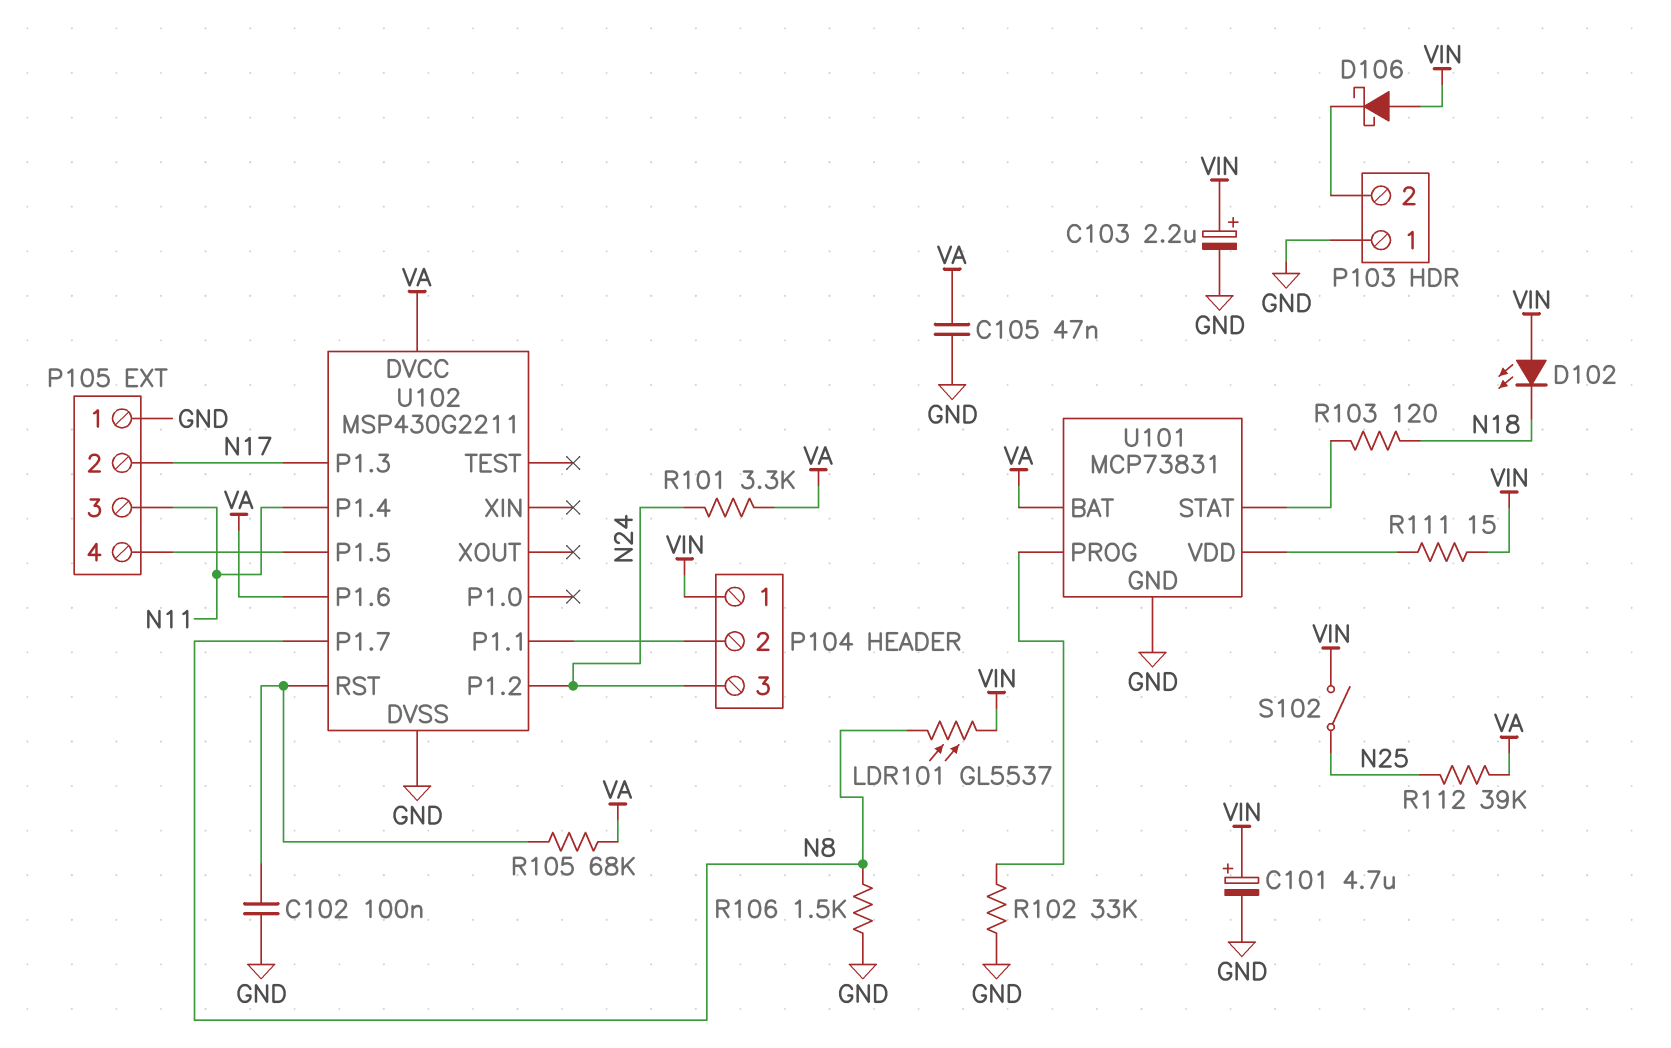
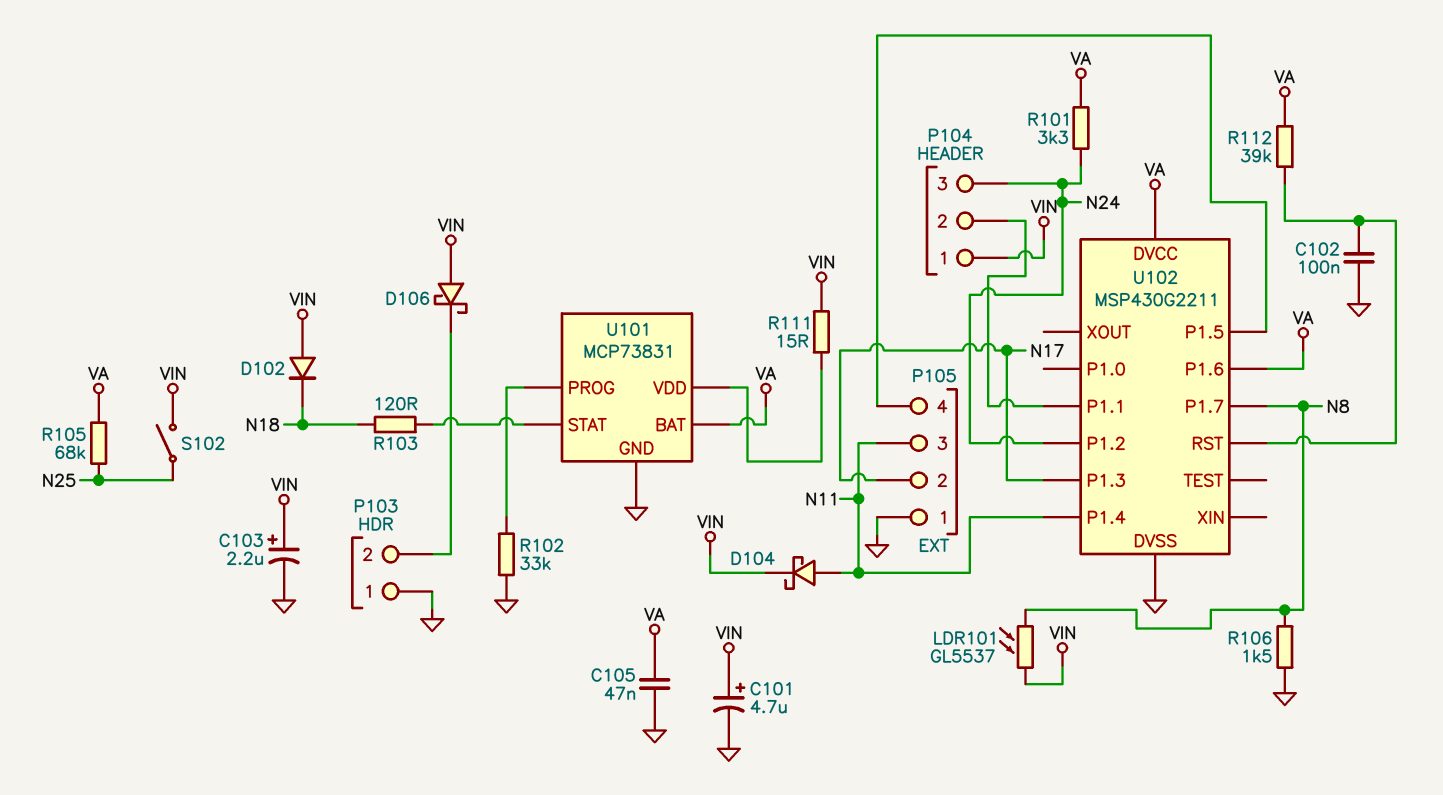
D102: LED (A VIN, K N18) -> diode (A VIN, K N18)
D104: none -> schottky (A N11, K VIN)
R105: 68k (U102/RST, VA) -> 68k (N25, VA)
R112: 39k (N25, VA) -> 39k (U102/RST, VA)

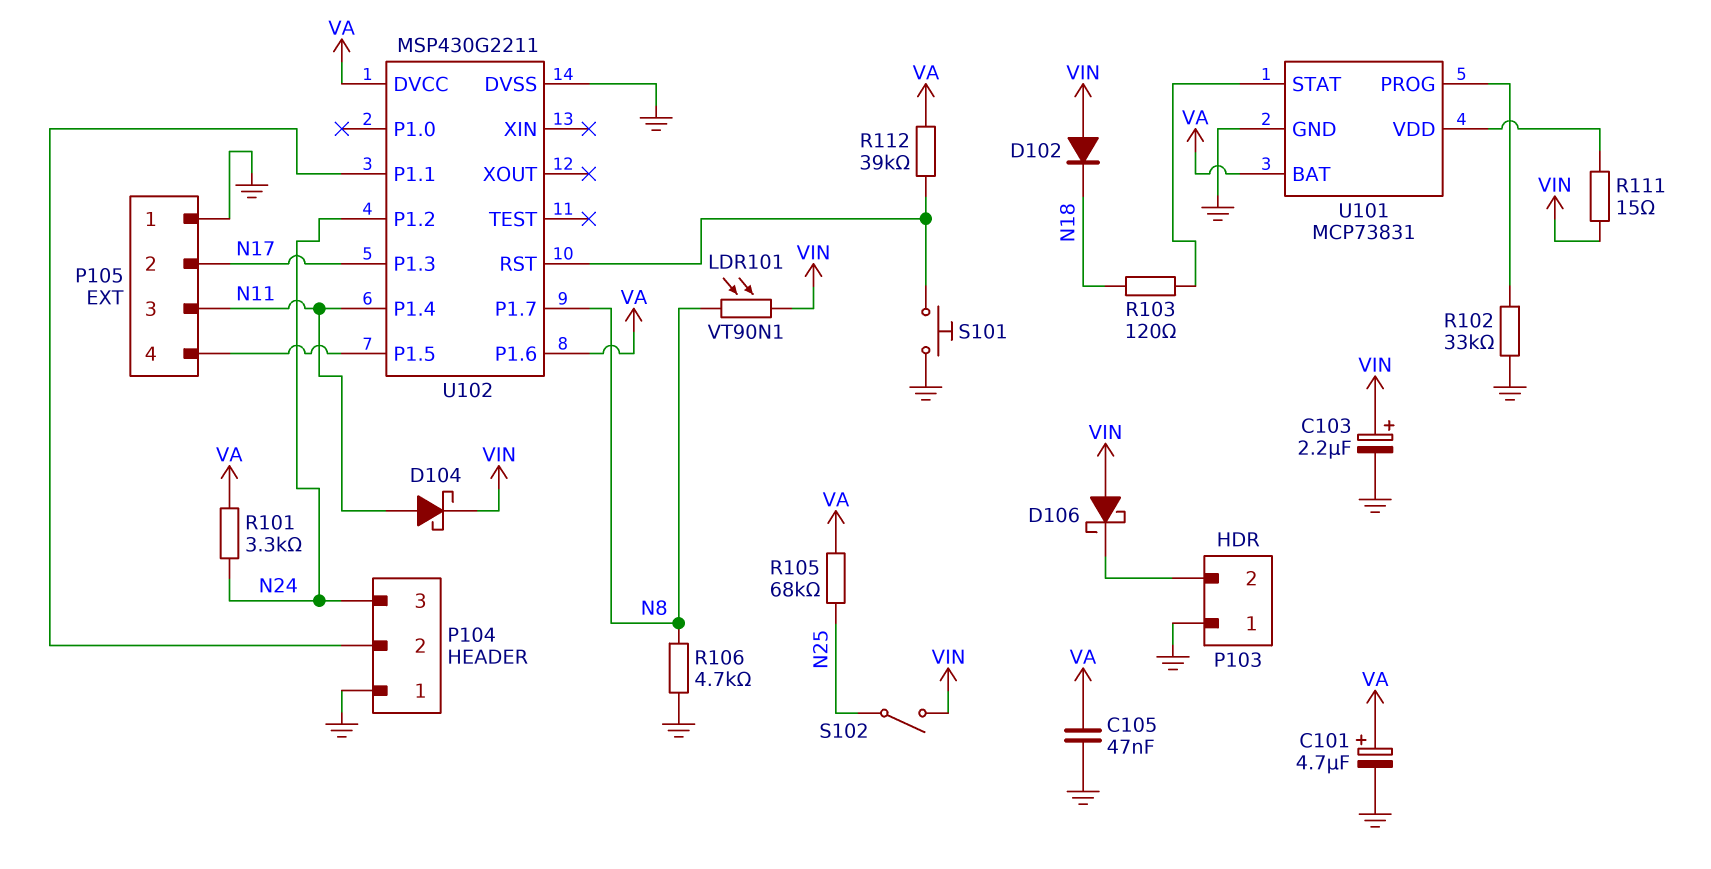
C101: 4.7uF (plus VIN, minus GND) -> 4.7uF (plus VA, minus GND)
C102: 100nF (GND, U102/RST) -> none
LDR101: GL5537 (N8, VIN) -> VT90N1 (N8, VIN)
P104 pin 1: VIN -> GND
R106: 1.5k (GND, N8) -> 4.7k (GND, N8)
S101: none -> button (GND, U102/RST)

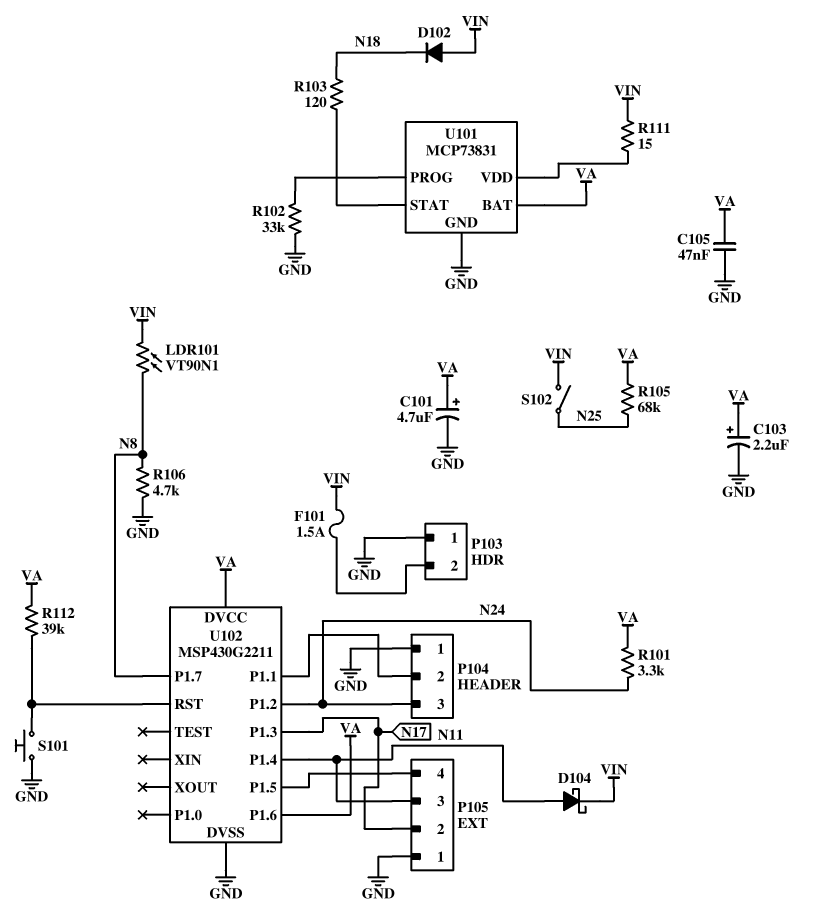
C103: 2.2uF (plus VIN, minus GND) -> 2.2uF (plus VA, minus GND)
D106: schottky (A VIN, K P103/2) -> none
F101: none -> 1.5A (P103/2, VIN)

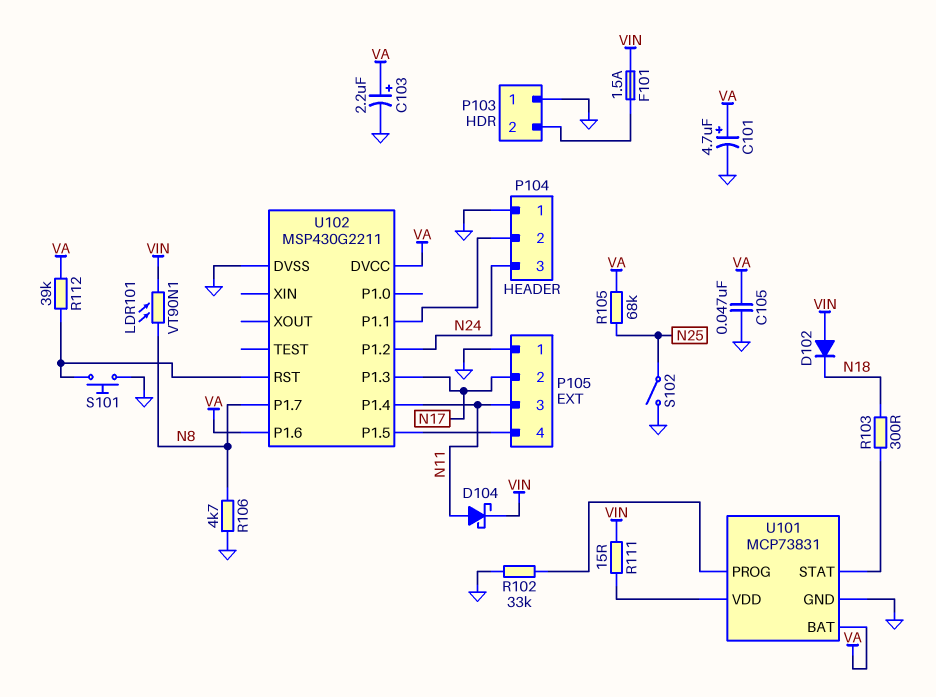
R101: 3.3k (N24, VA) -> none
R103: 120 (N18, U101/STAT) -> 300 (N18, U101/STAT)
S102: switch (N25, VIN) -> switch (GND, N25)

